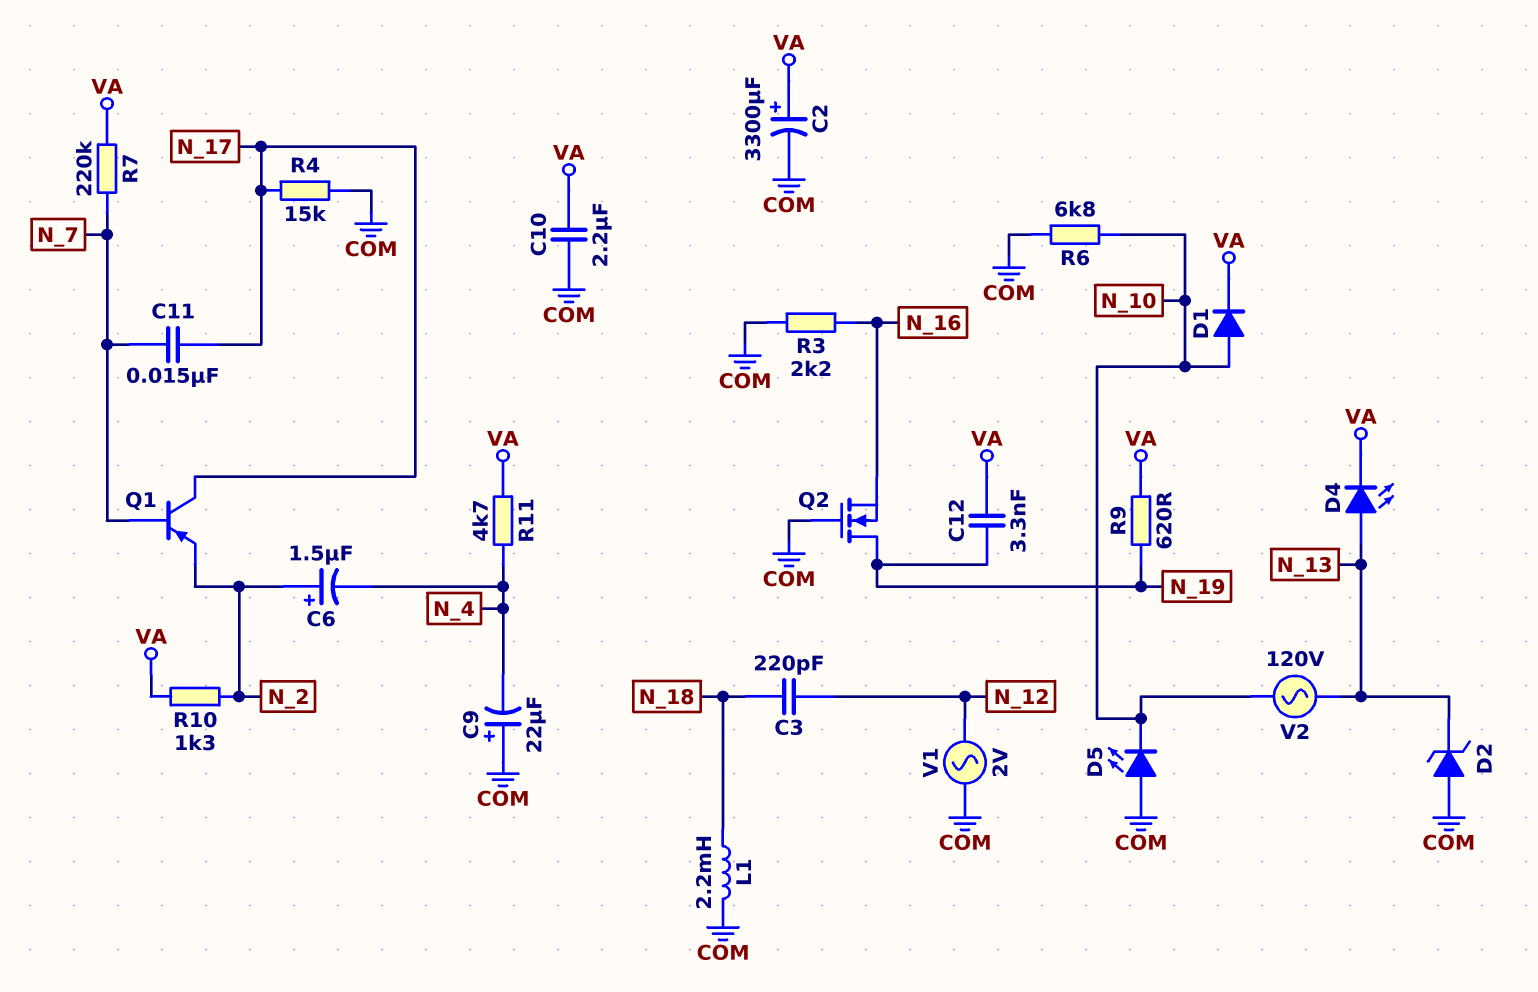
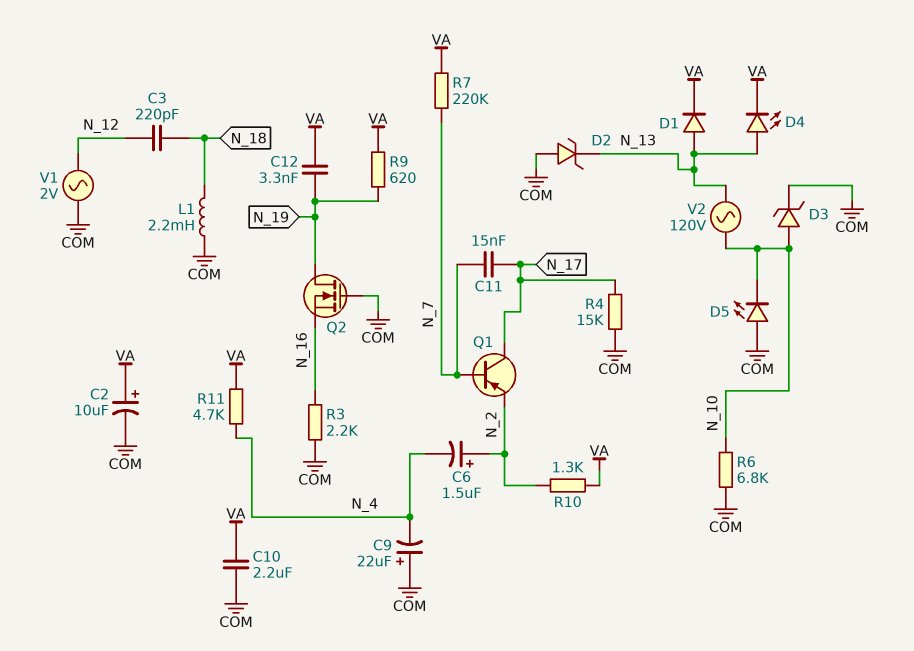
C2: 3300uF (plus VA, minus COM) -> 10uF (plus VA, minus COM)
D1: diode (A N_10, K VA) -> diode (A N_13, K VA)
D3: none -> zener (A N_10, K COM)

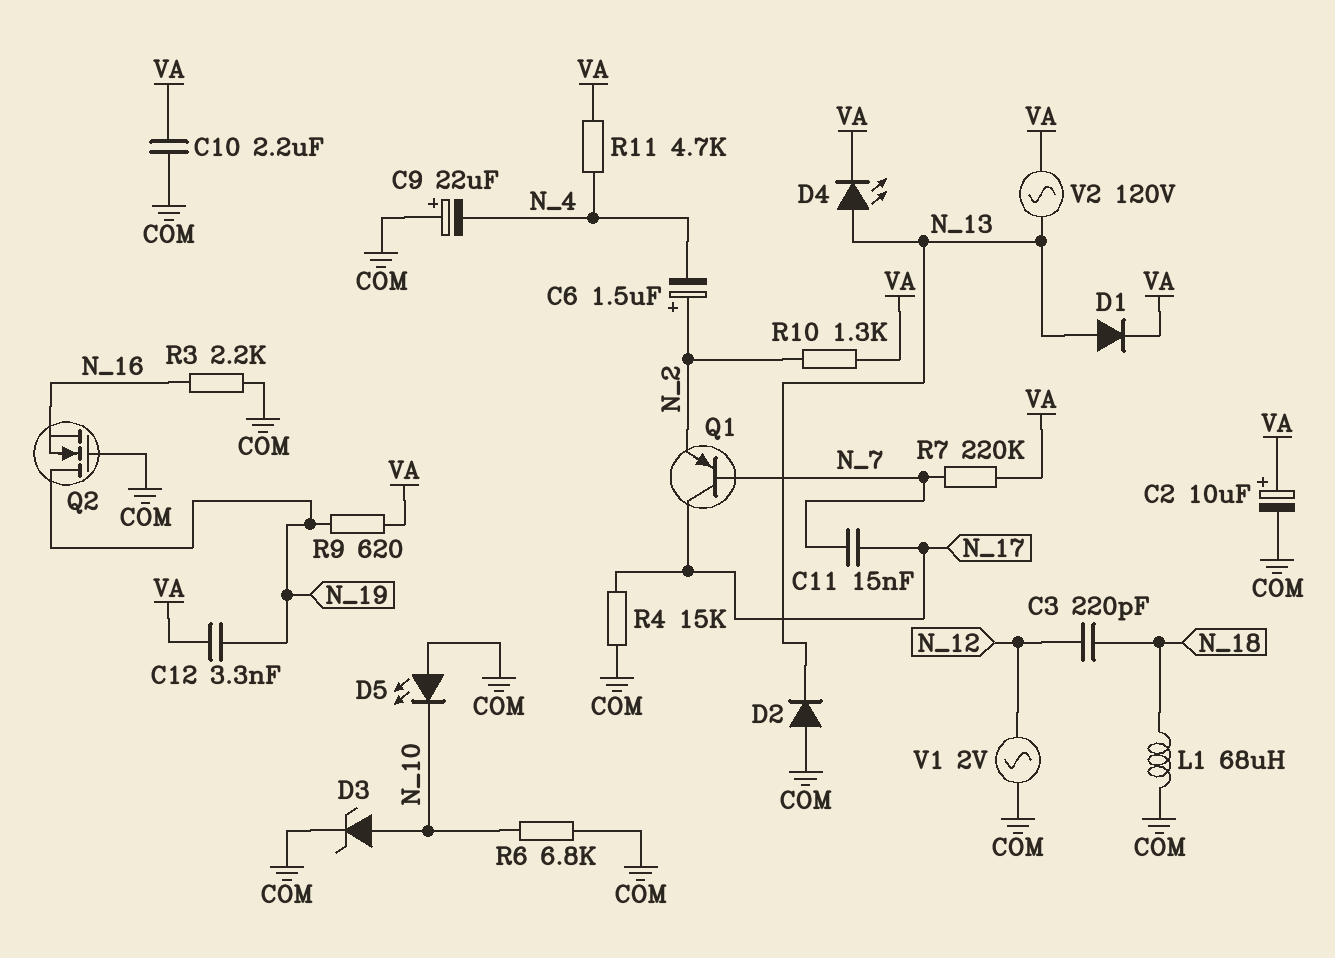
D2: zener (A COM, K N_13) -> diode (A COM, K N_13)
L1: 2.2mH (COM, N_18) -> 68uH (COM, N_18)
V2: AC 120V (N_10, N_13) -> AC 120V (N_13, VA)

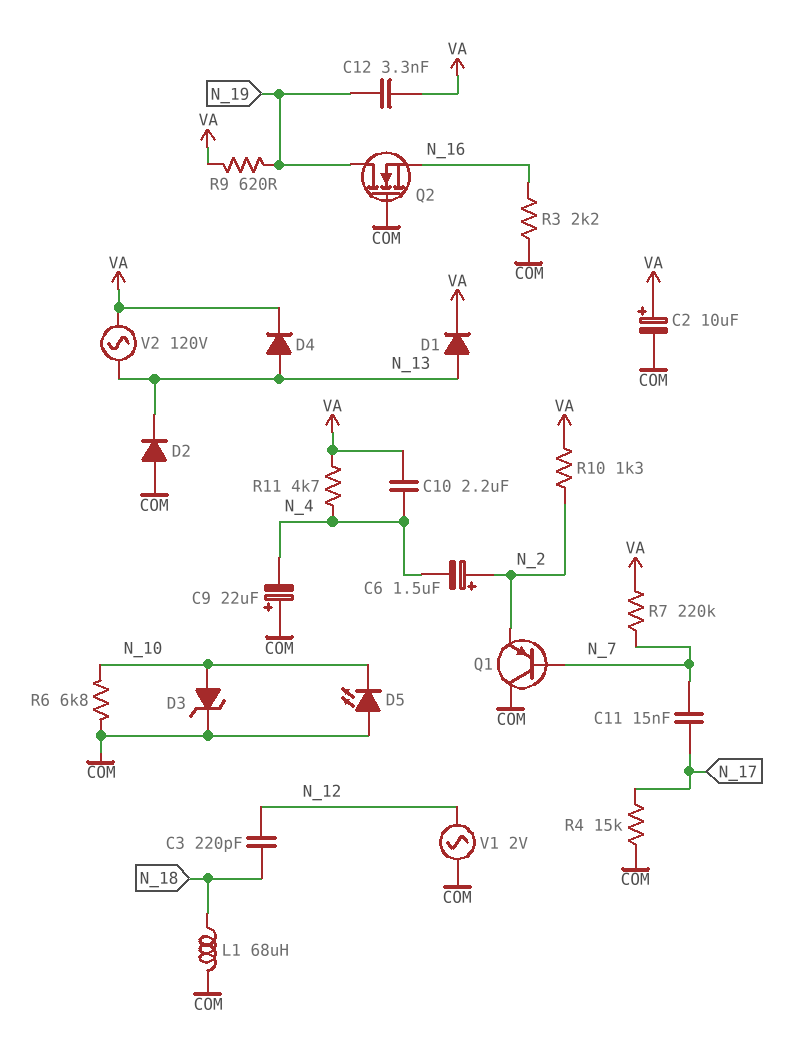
C10: 2.2uF (COM, VA) -> 2.2uF (N_4, VA)
D4: LED (A N_13, K VA) -> diode (A N_13, K VA)
Q1: PNP (B N_7, C N_17, E N_2) -> PNP (B N_7, C COM, E N_2)

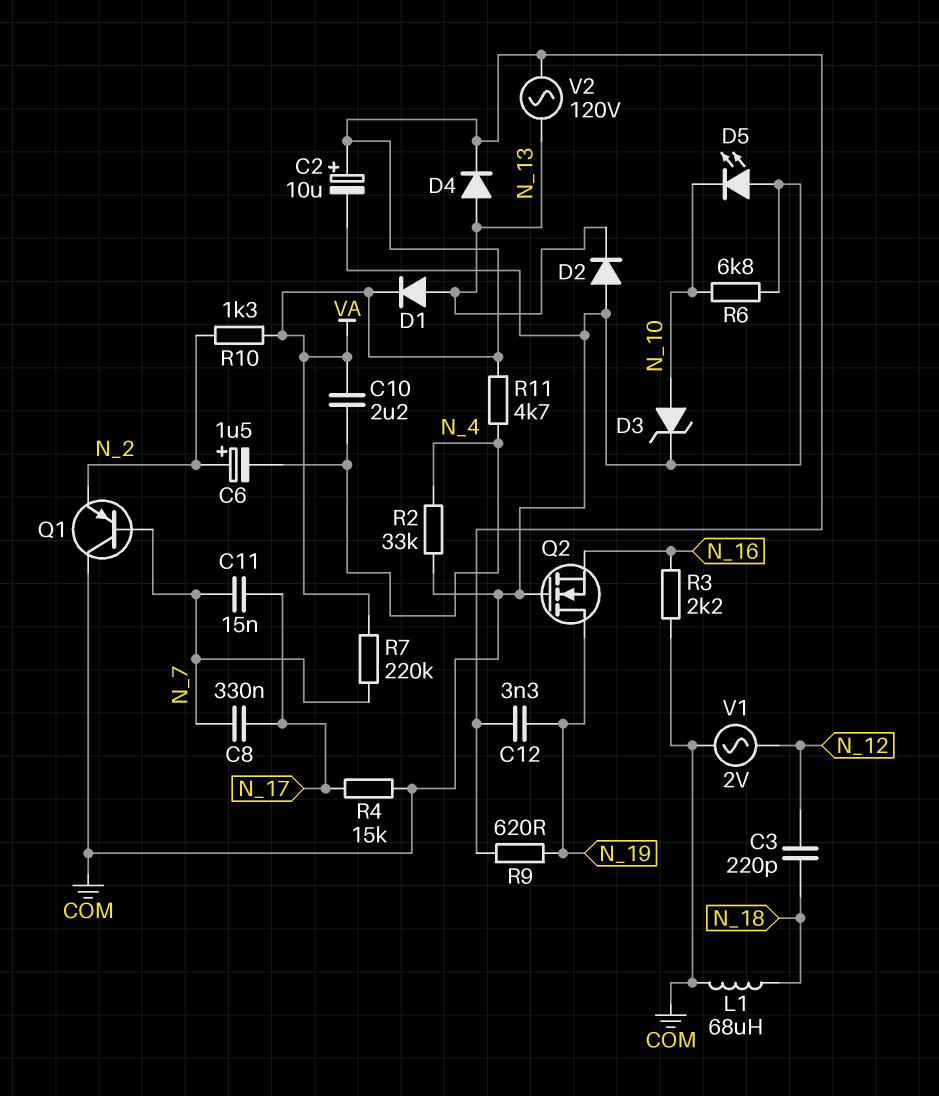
C8: none -> 330nF (N_7, N_17)
C9: 22uF (plus COM, minus N_4) -> none
R2: none -> 33k (COM, N_4)

